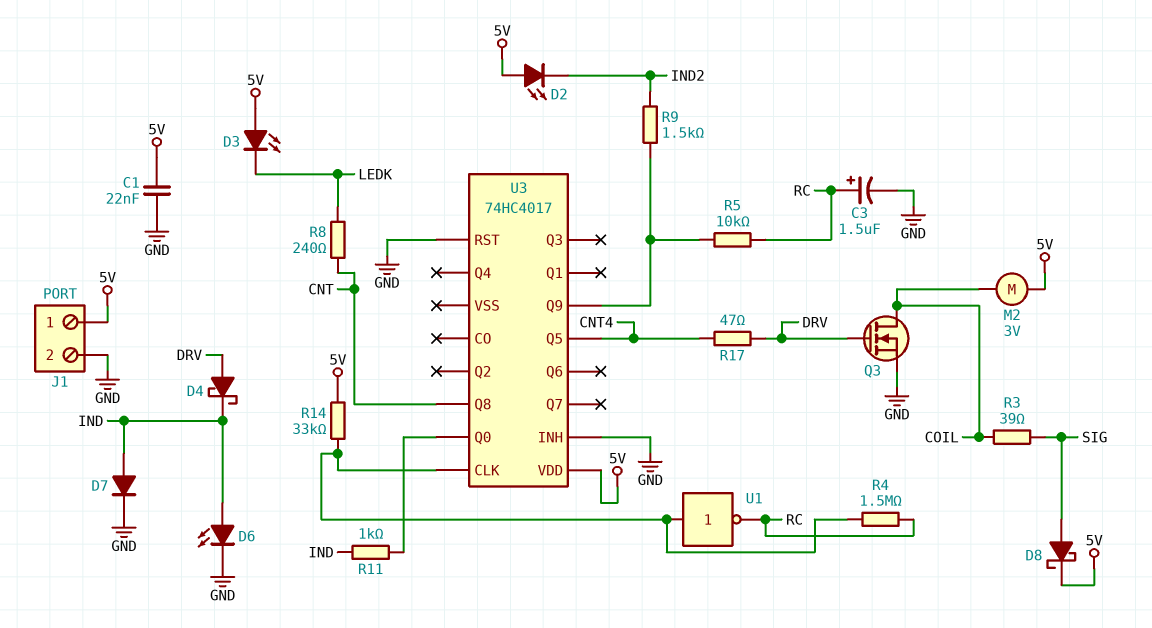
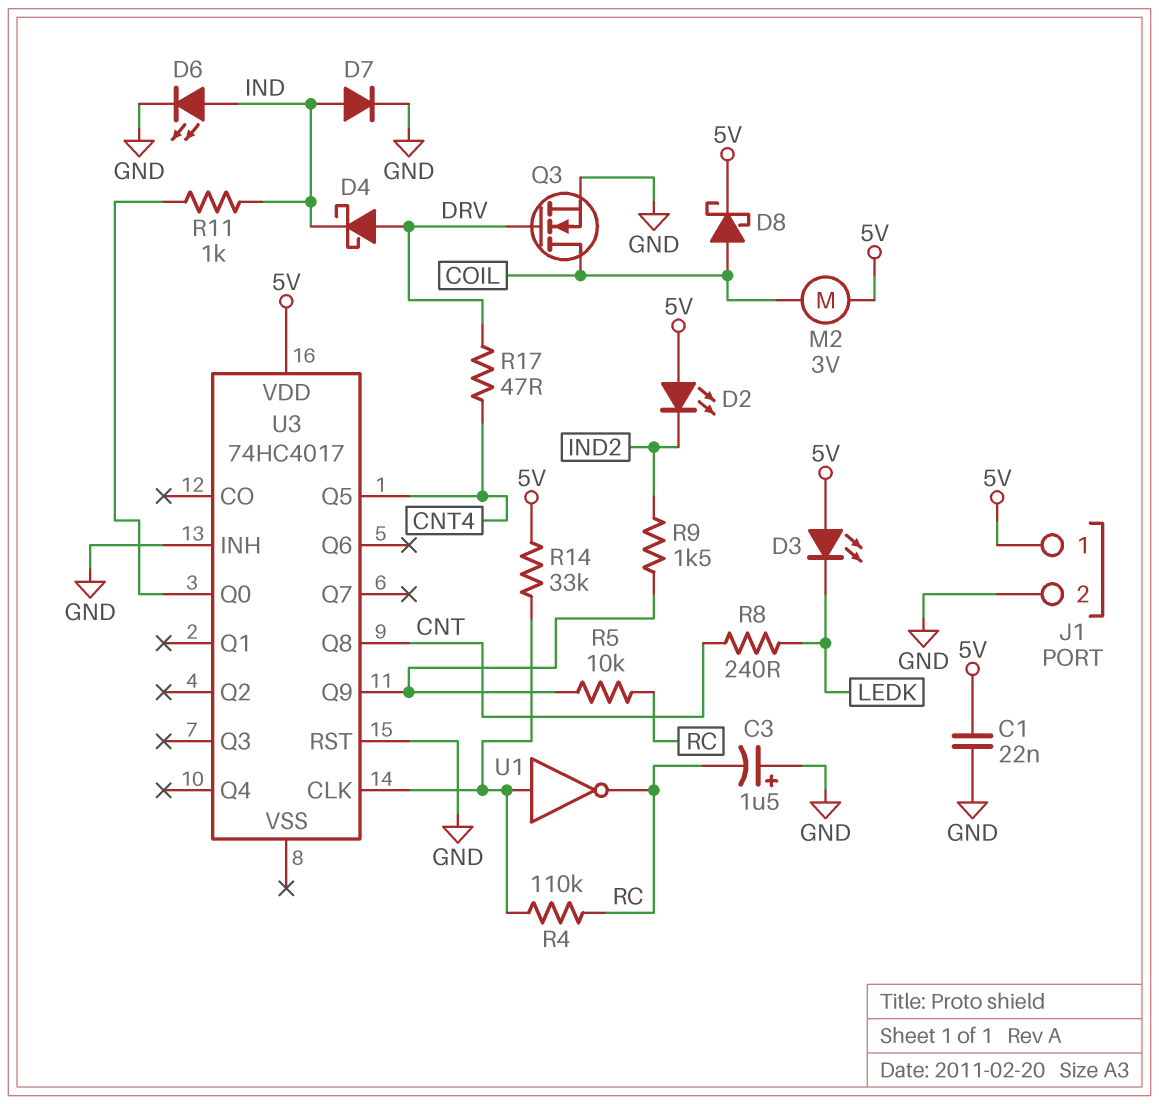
C3: 1.5uF (plus RC, minus GND) -> 1.5uF (plus GND, minus RC)
D8: schottky (A SIG, K 5V) -> schottky (A COIL, K 5V)
R3: 39 (COIL, SIG) -> none
R4: 1.5M (RC, U3/CLK) -> 110k (RC, U3/CLK)

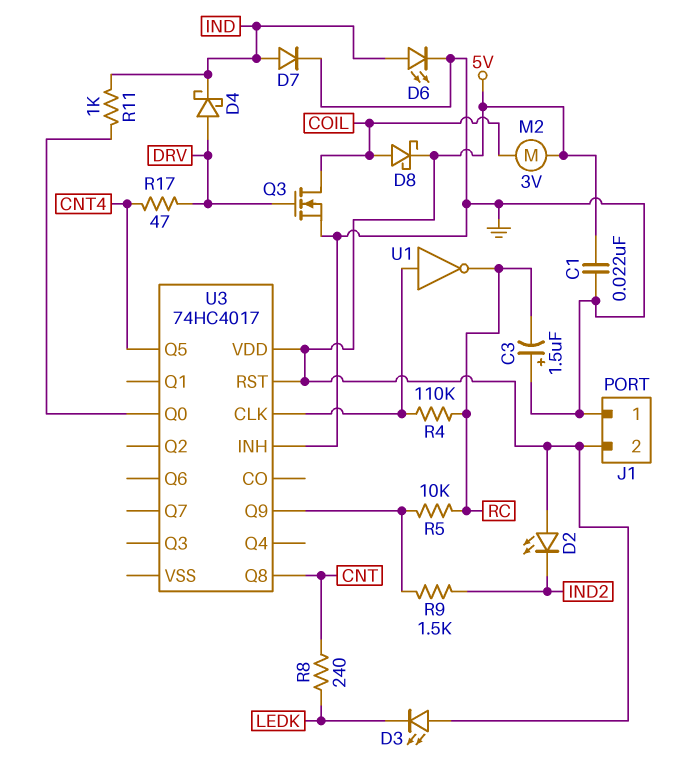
J1 pin 1: 5V -> GND
J1 pin 2: GND -> 5V
R14: 33k (5V, U3/CLK) -> none
U3 pin RST: GND -> 5V

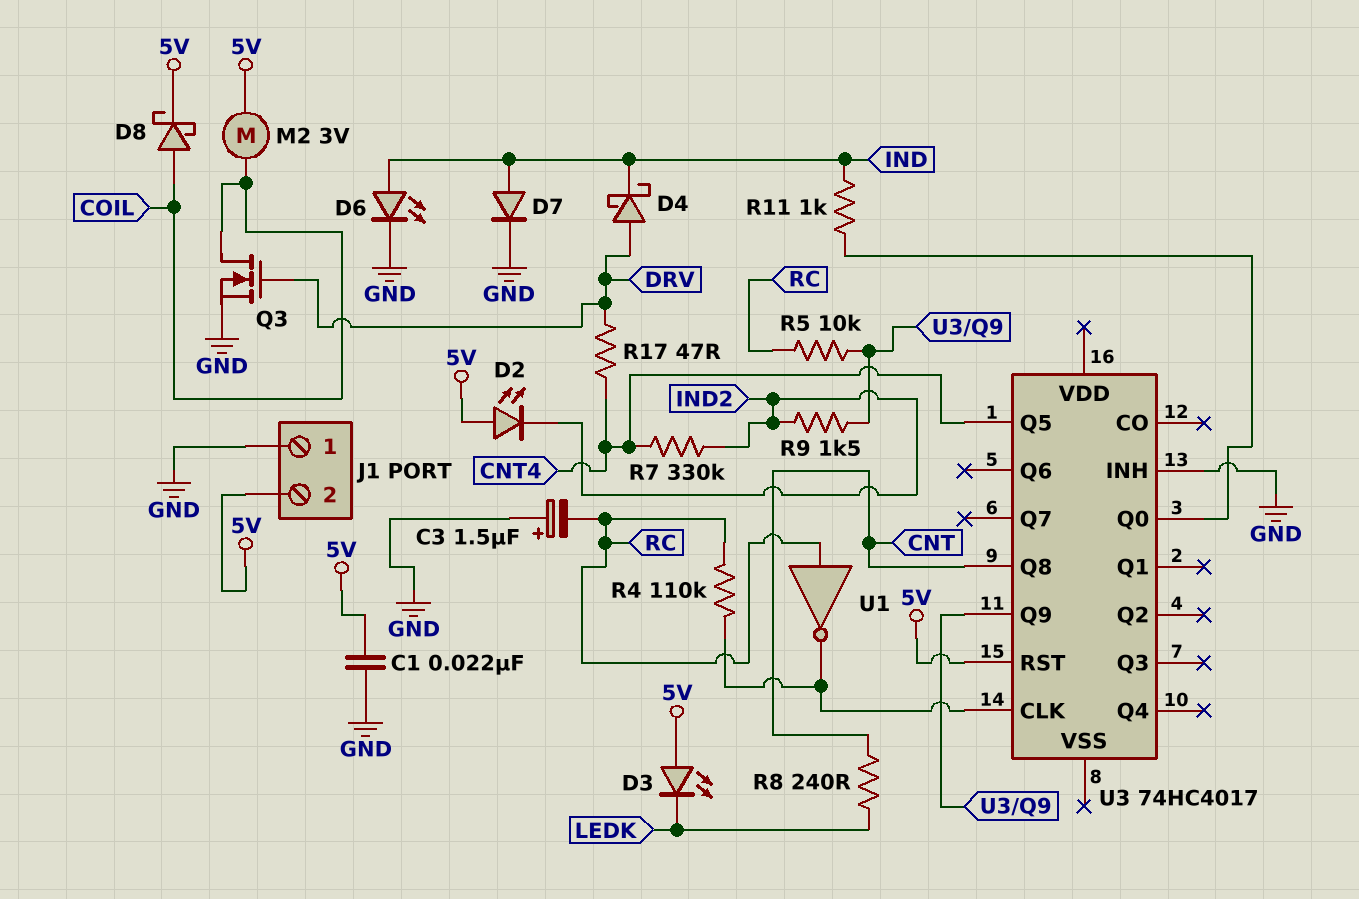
R7: none -> 330k (CNT4, IND2)
U1: NOT (in U3/CLK, out RC) -> NOT (in RC, out U3/CLK)
U3 pin VDD: 5V -> none

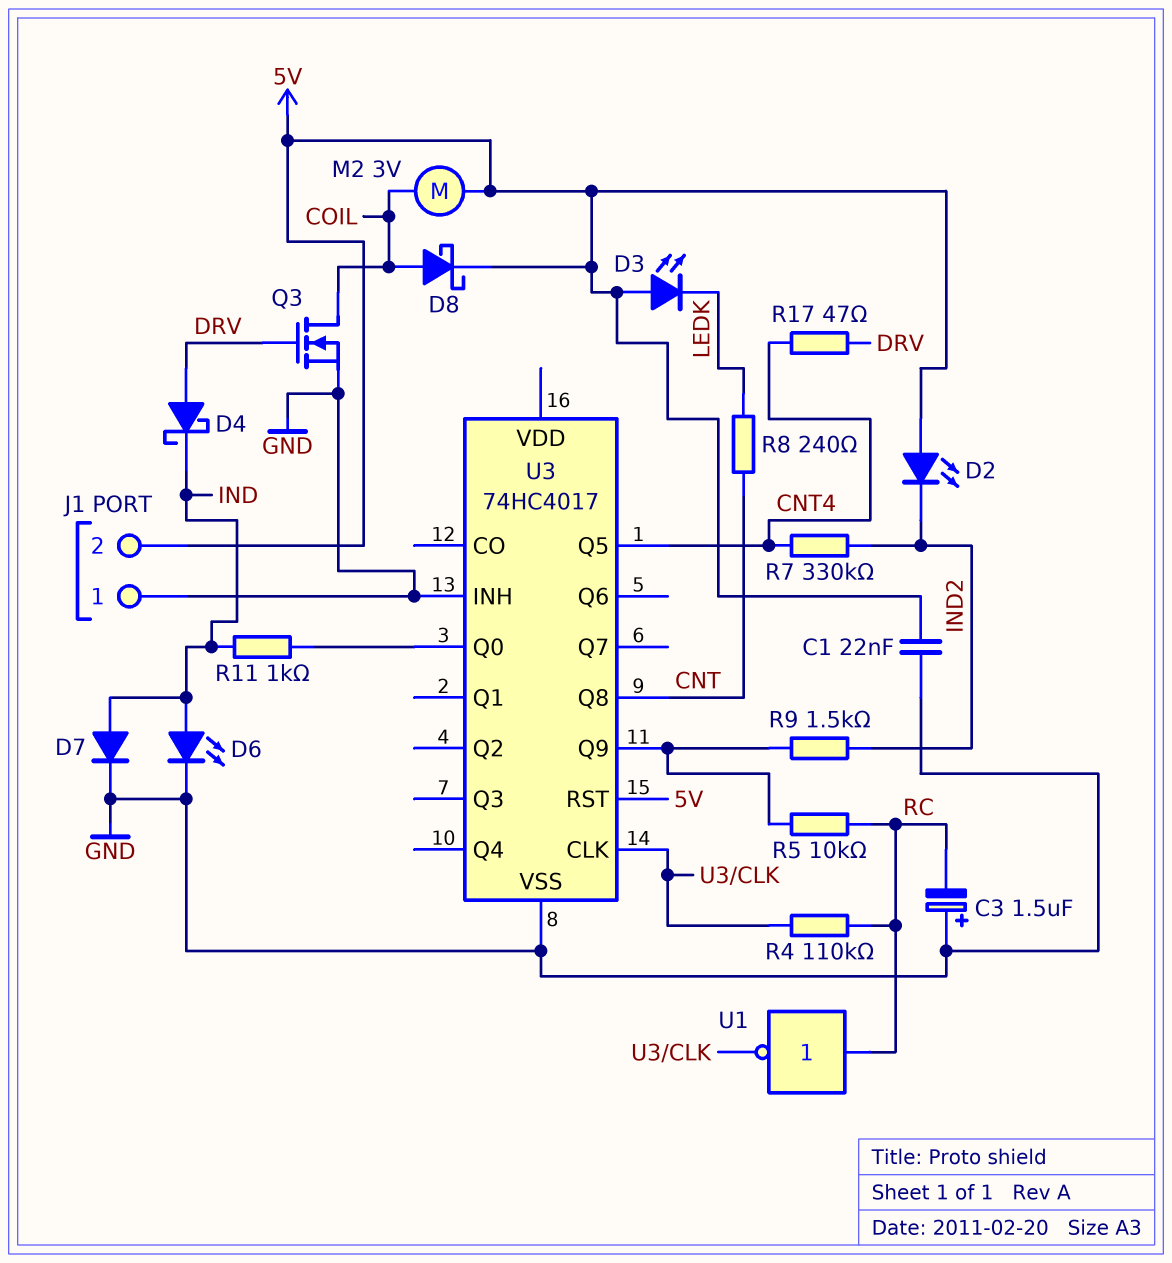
U3 pin VSS: none -> GND

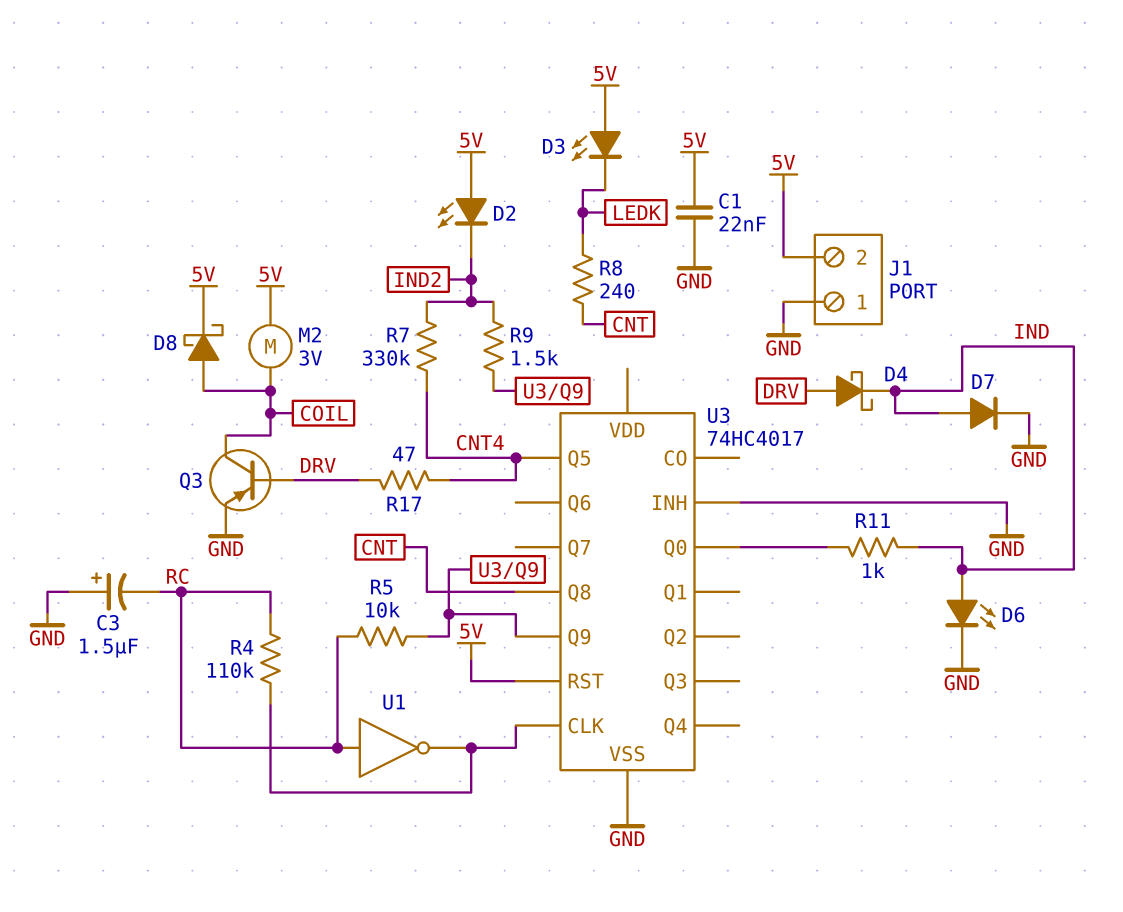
Q3: NMOS (G DRV, D COIL, S GND) -> PNP (B DRV, C COIL, E GND)

